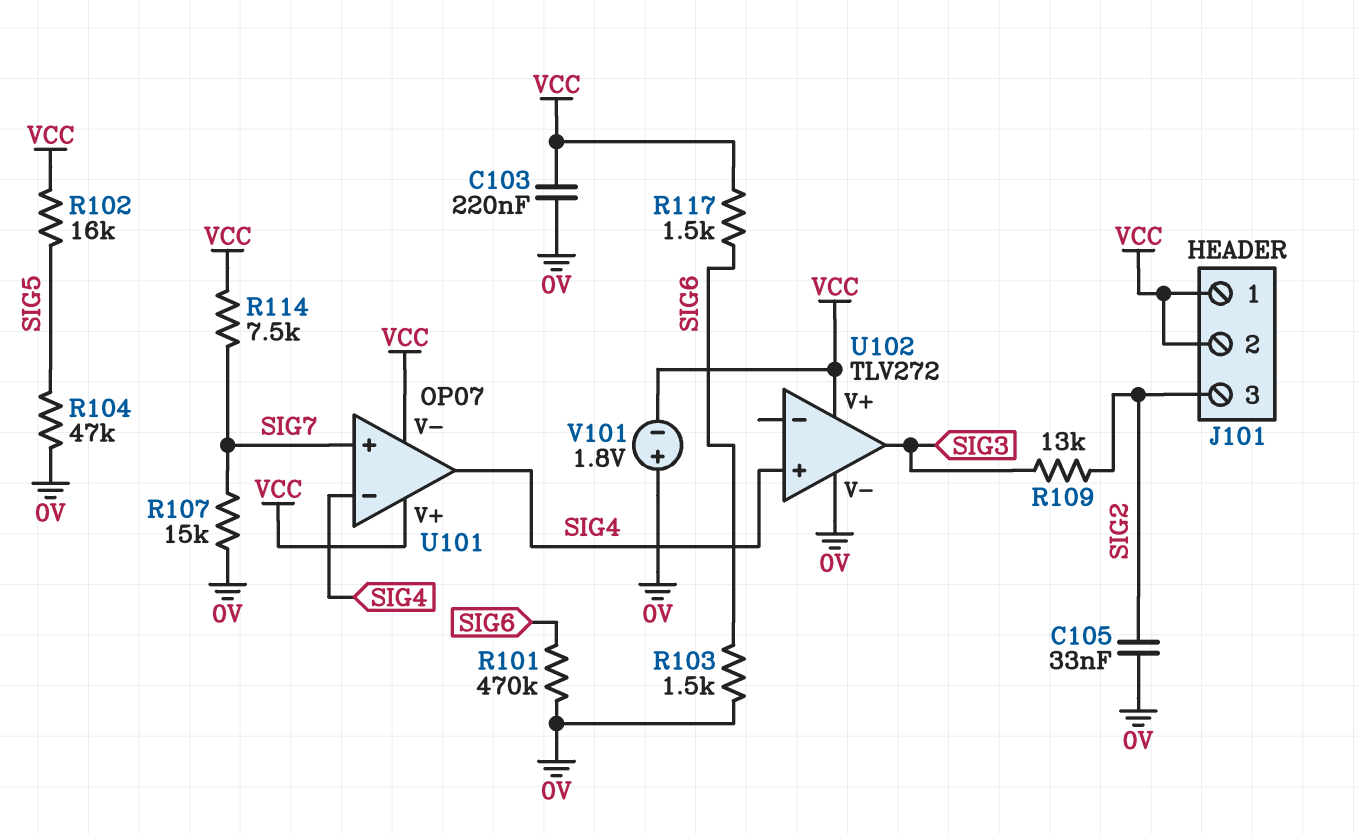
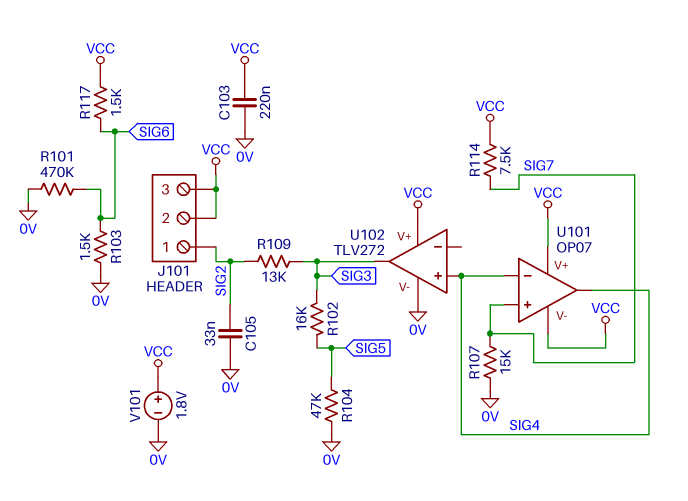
J101 pin 1: VCC -> SIG2
J101 pin 3: SIG2 -> VCC
R102: 16k (SIG5, VCC) -> 16k (SIG3, SIG5)
V101: 1.8V (plus 0V, minus VCC) -> 1.8V (plus VCC, minus 0V)

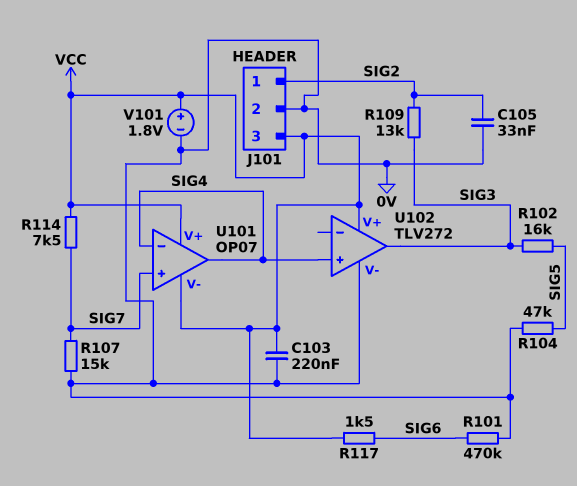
J101 pin 2: VCC -> 0V
R103: 1.5k (0V, SIG6) -> none

